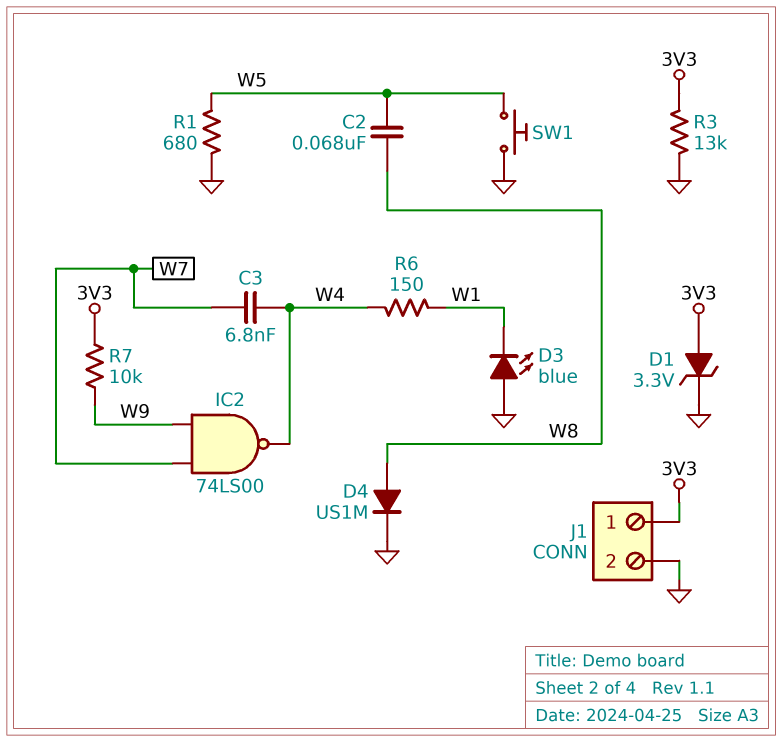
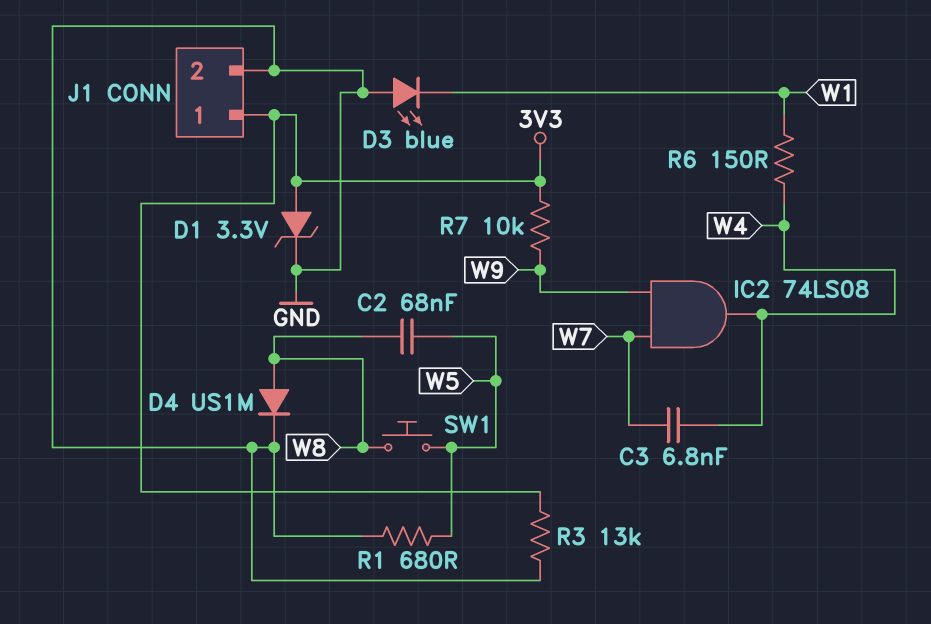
IC2: NAND 74LS00 (in W7, in W9, out W4) -> AND 74LS08 (in W7, in W9, out W4)
SW1: button (GND, W5) -> button (W5, W8)

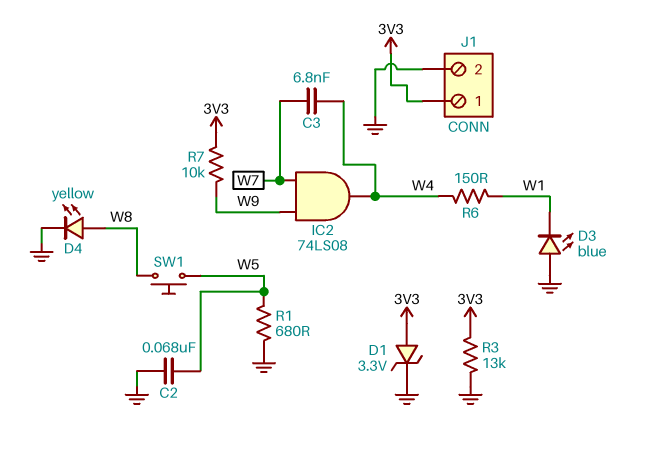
C2: 68nF (W5, W8) -> 68nF (GND, W5)
D4: diode US1M (A W8, K GND) -> LED yellow (A W8, K GND)

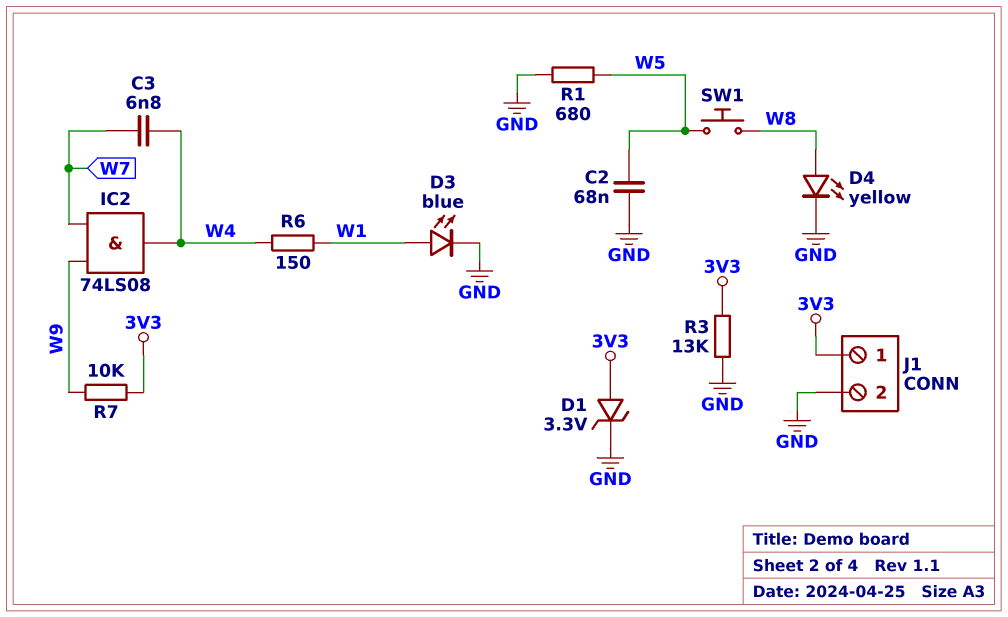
D3: LED blue (A GND, K W1) -> LED blue (A W1, K GND)

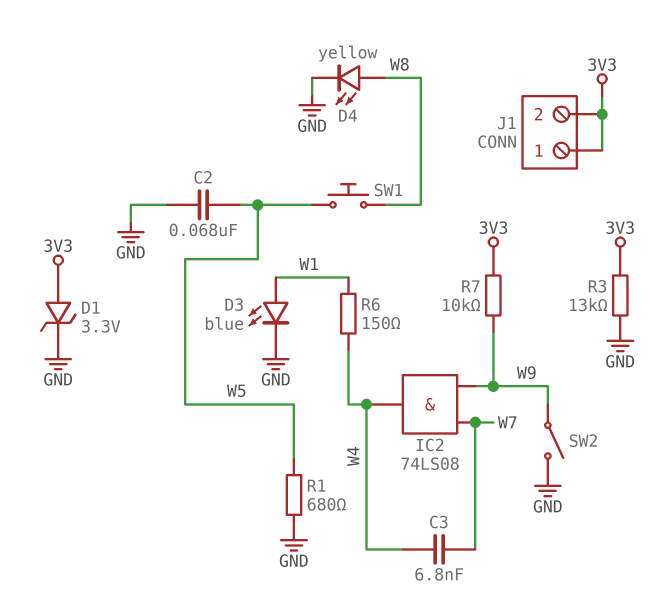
J1 pin 2: GND -> 3V3
SW2: none -> switch (GND, W9)

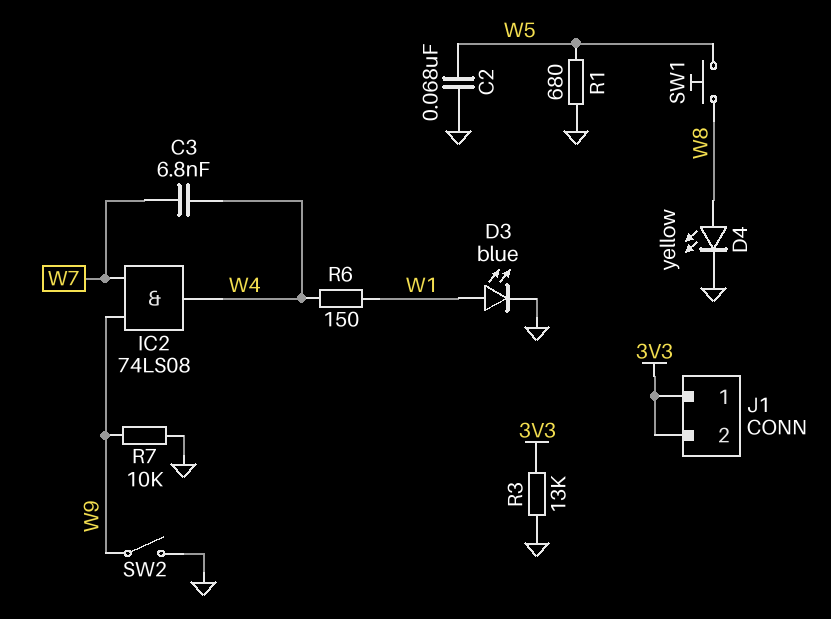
D1: zener 3.3V (A 3V3, K GND) -> none
R7: 10k (3V3, W9) -> 10k (GND, W9)

